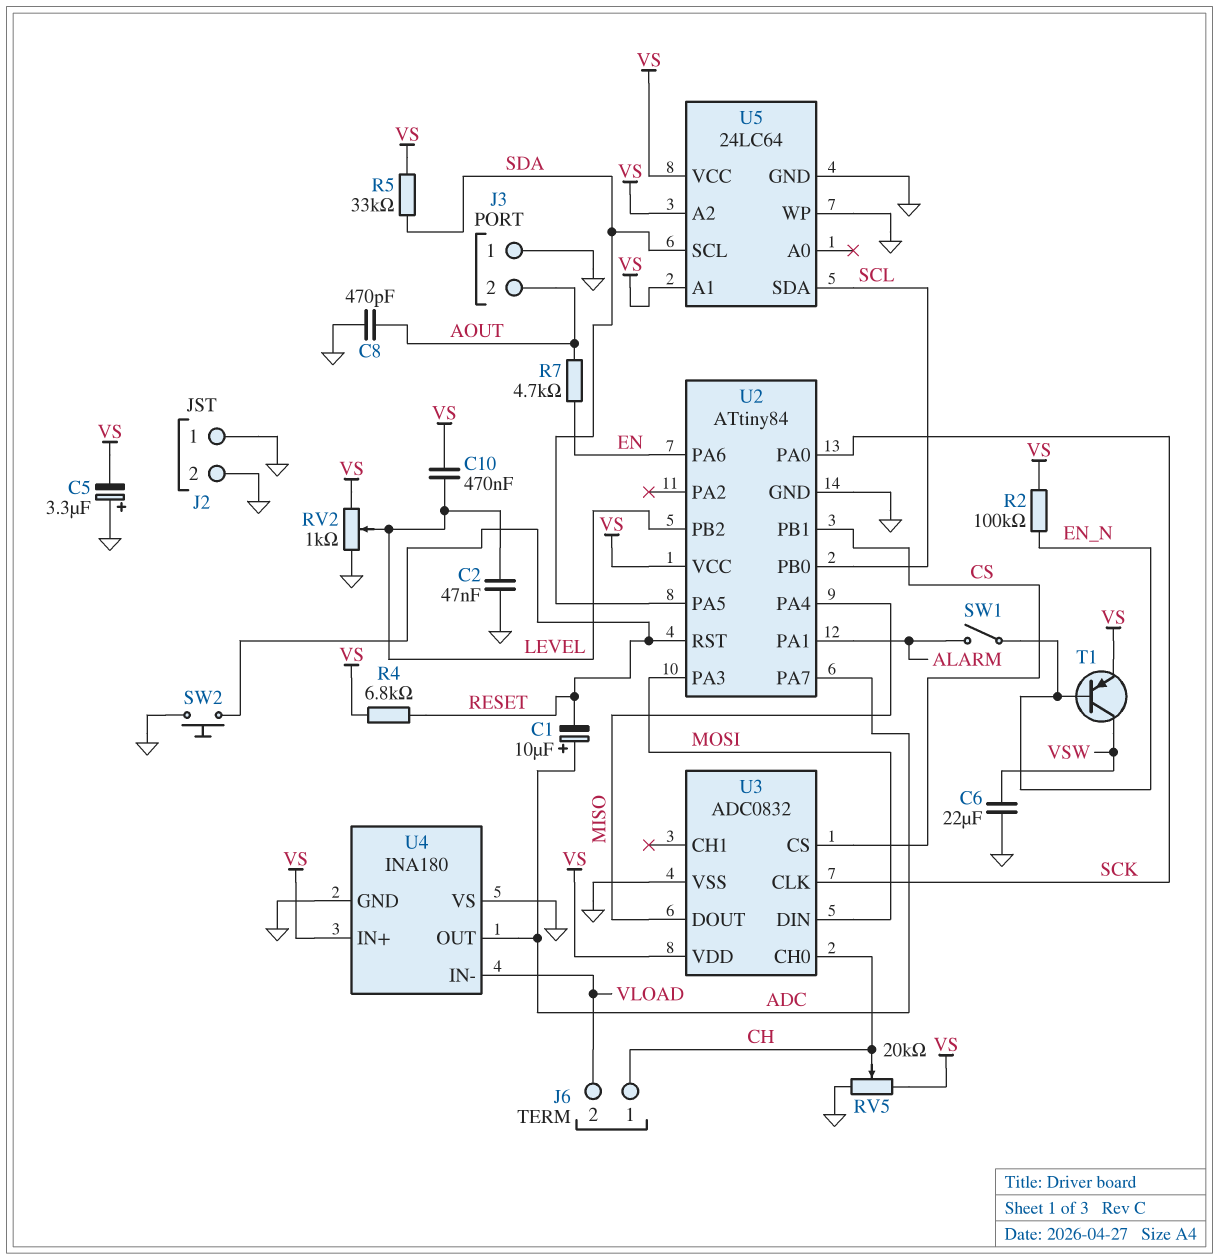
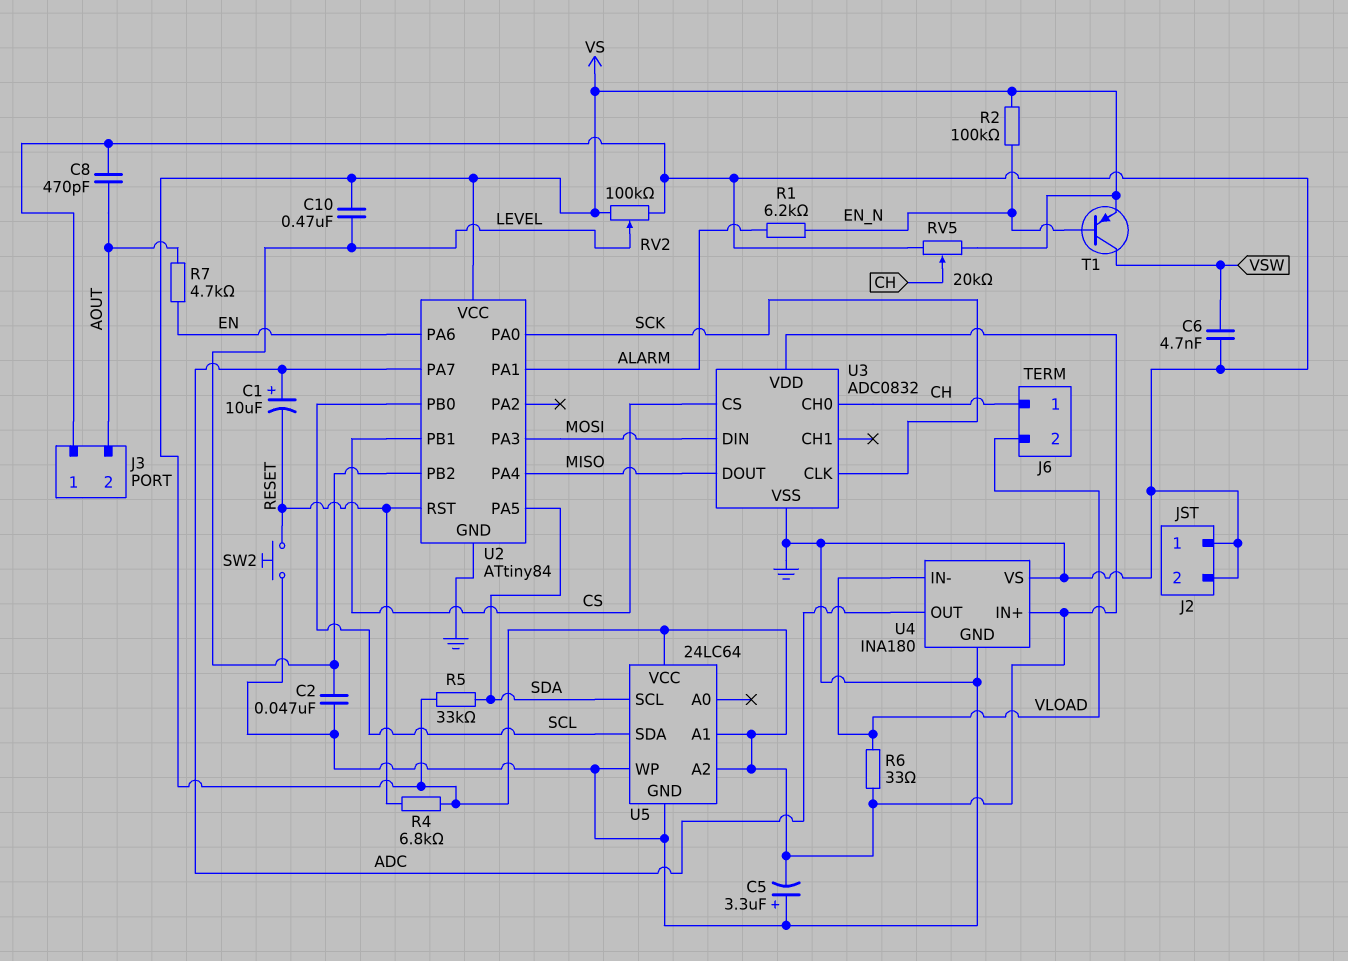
C6: 22uF (GND, VSW) -> 4.7nF (GND, VSW)
R1: none -> 6.2k (ALARM, EN_N)
R6: none -> 33 (VLOAD, VS)
RV2: 1k (GND, VS, wiper LEVEL) -> 100k (GND, VS, wiper LEVEL)
SW1: switch (ALARM, EN_N) -> none

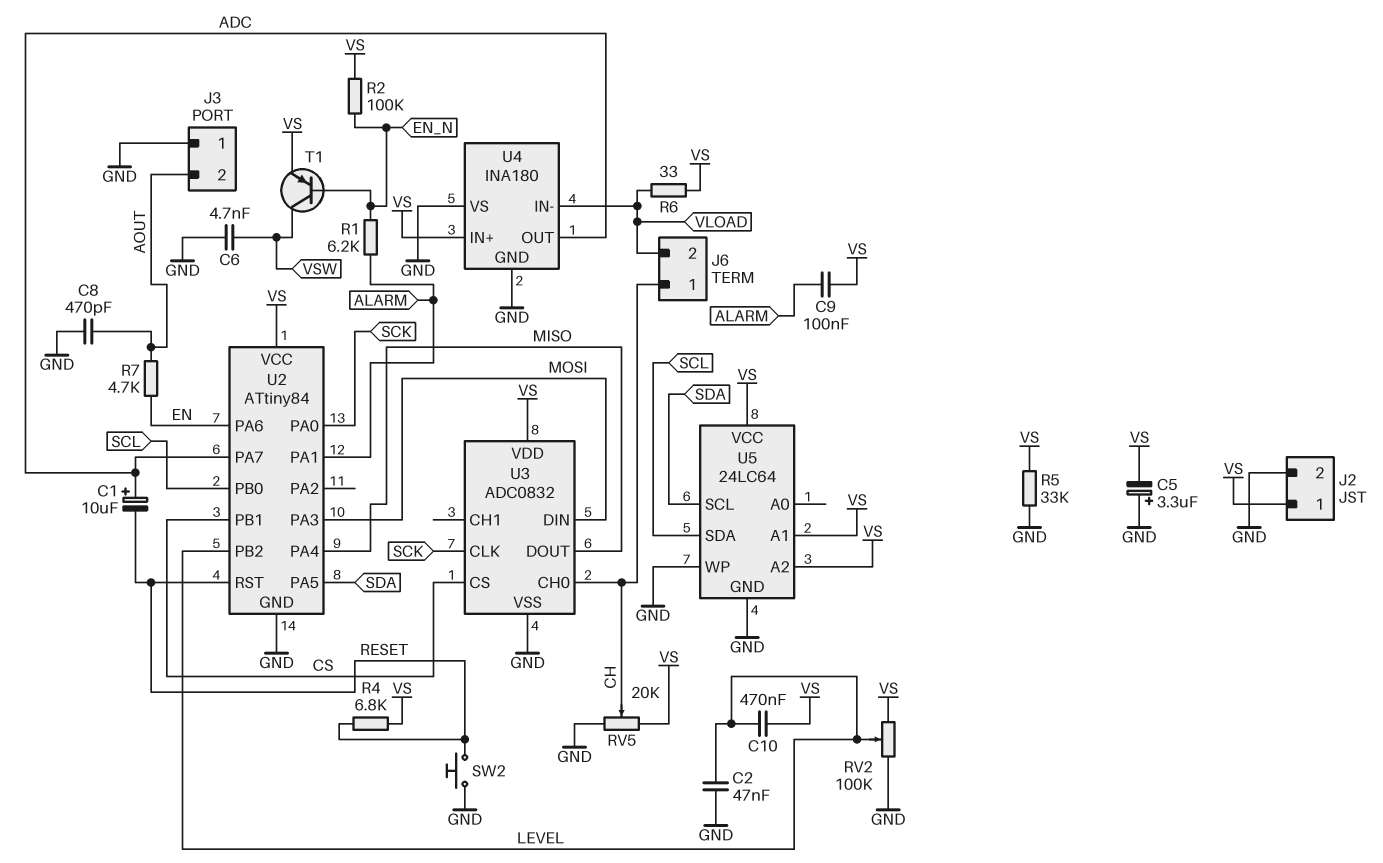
C9: none -> 100nF (ALARM, VS)
J2 pin 1: GND -> VS
R5: 33k (SDA, VS) -> 33k (GND, VS)

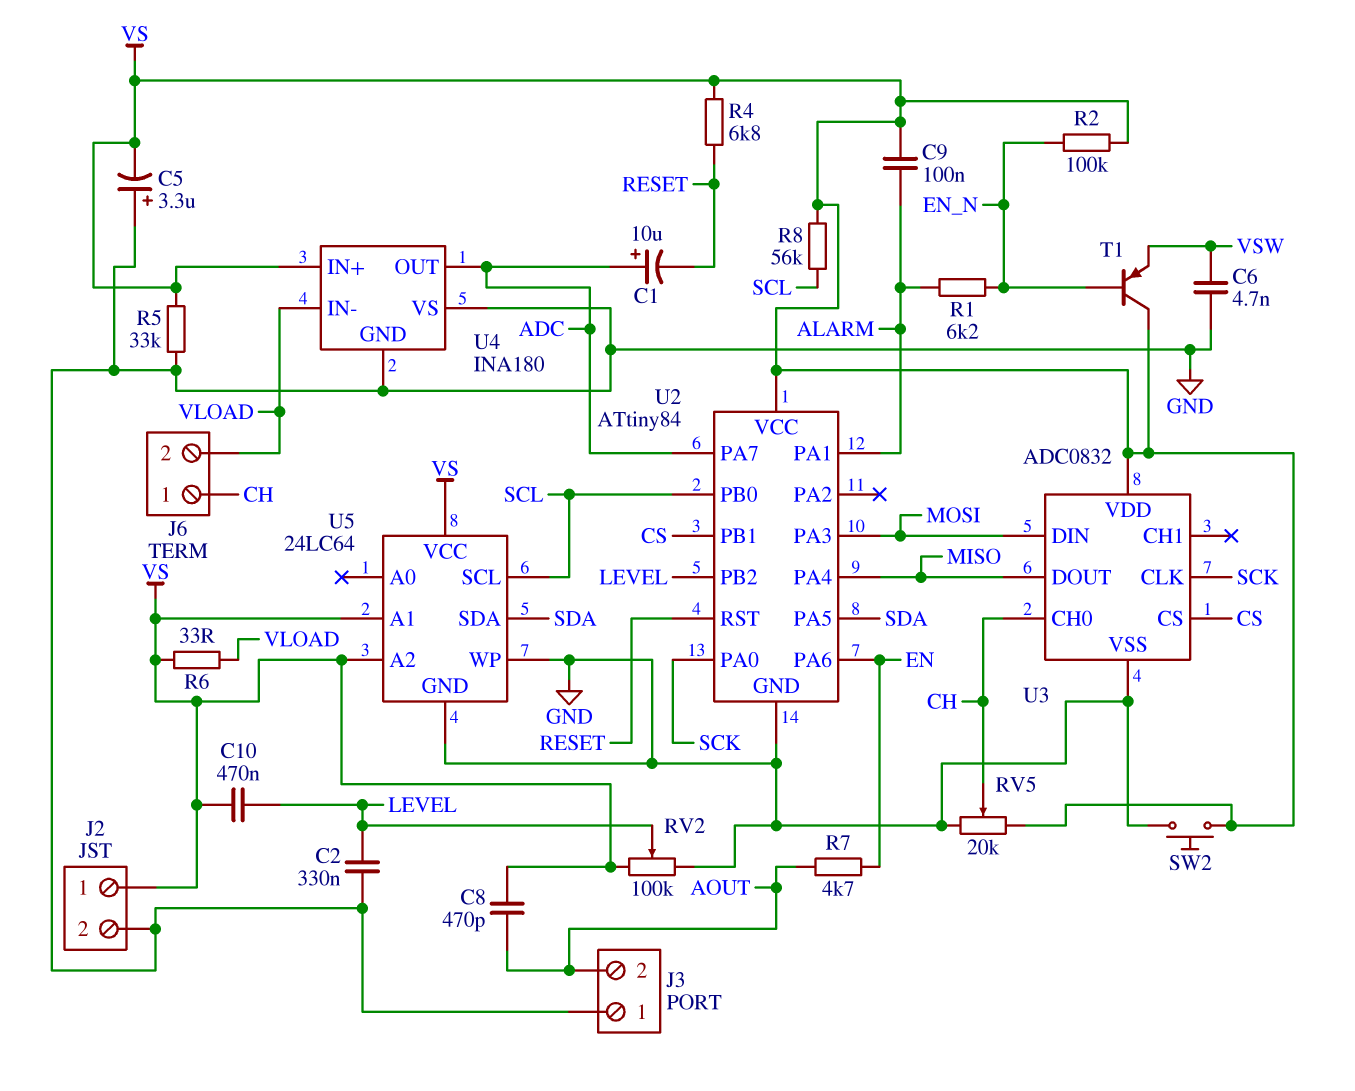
C2: 47nF (GND, LEVEL) -> 330nF (GND, LEVEL)
C8: 470pF (AOUT, GND) -> 470pF (AOUT, VS)
R8: none -> 56k (SCL, VS)
SW2: button (GND, RESET) -> button (GND, VS)
T1: PNP (B EN_N, C VSW, E VS) -> PNP (B EN_N, C VS, E VSW)
U5 pin SCL: SDA -> SCL
U5 pin SDA: SCL -> SDA

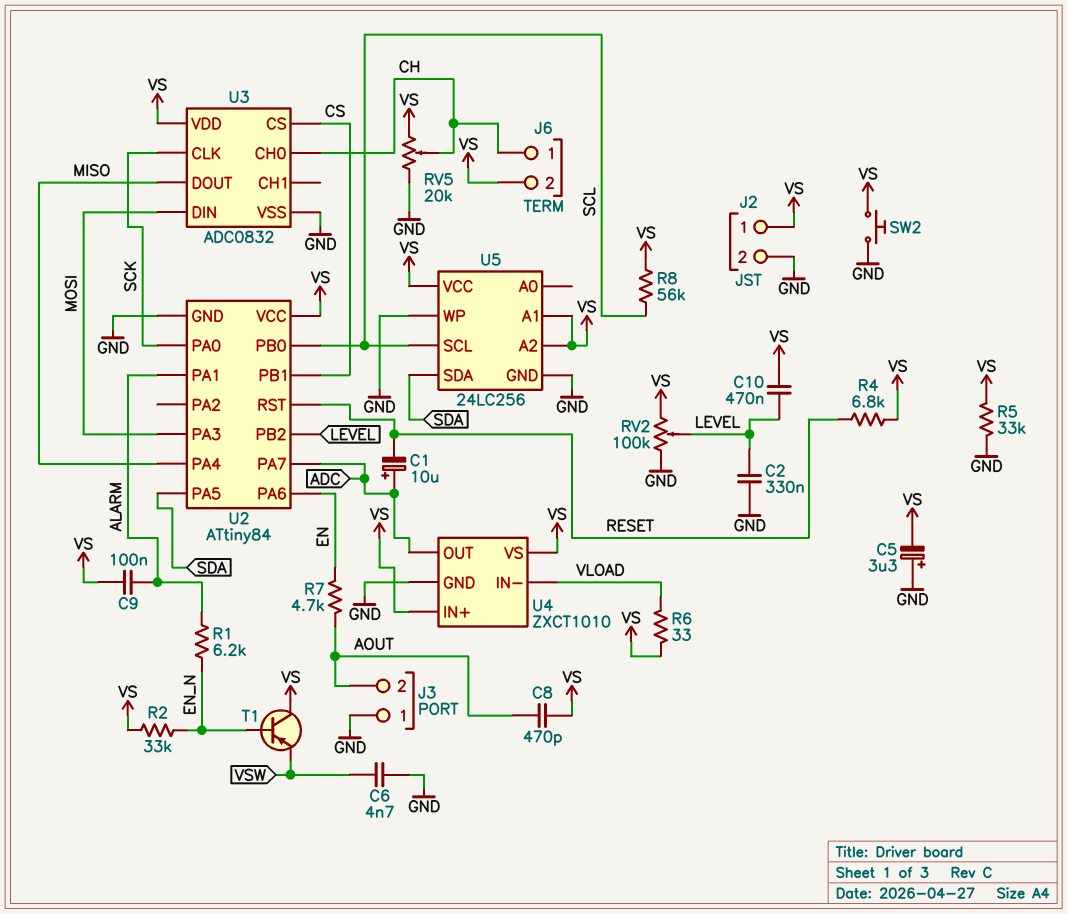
J6 pin 2: VLOAD -> VS
R2: 100k (EN_N, VS) -> 33k (EN_N, VS)
U4: INA180 -> ZXCT1010
U4 pin VS: GND -> VS
U5: 24LC64 -> 24LC256

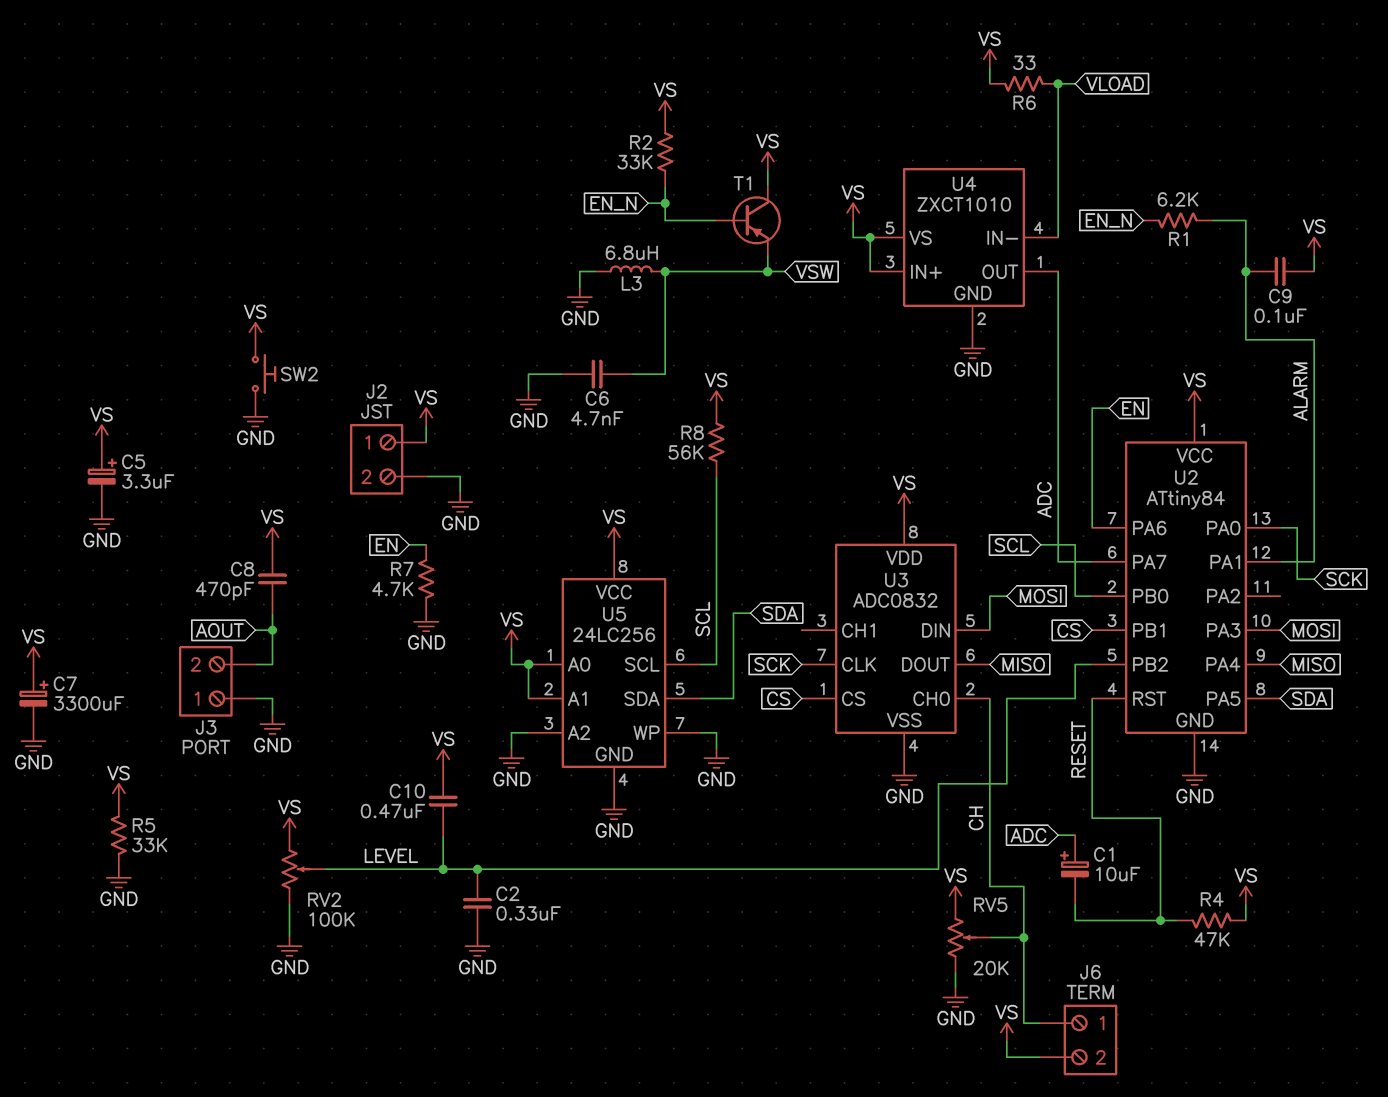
C5: 3.3uF (plus GND, minus VS) -> 3.3uF (plus VS, minus GND)
C7: none -> 3300uF (plus VS, minus GND)
L3: none -> 6.8uH (GND, VSW)
R4: 6.8k (RESET, VS) -> 47k (RESET, VS)
R7: 4.7k (AOUT, EN) -> 4.7k (EN, GND)
U5 pin A0: none -> VS
U5 pin A2: VS -> GND

